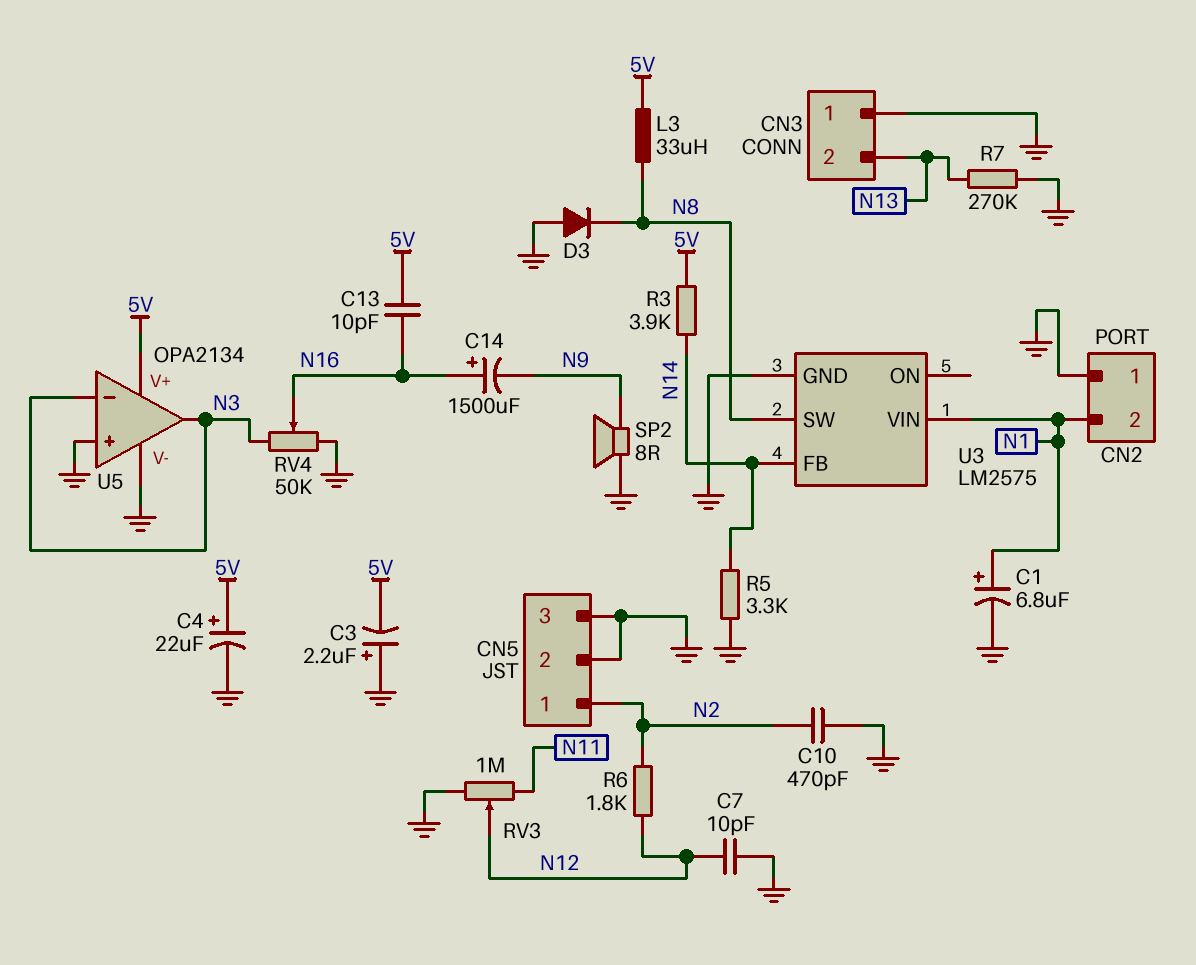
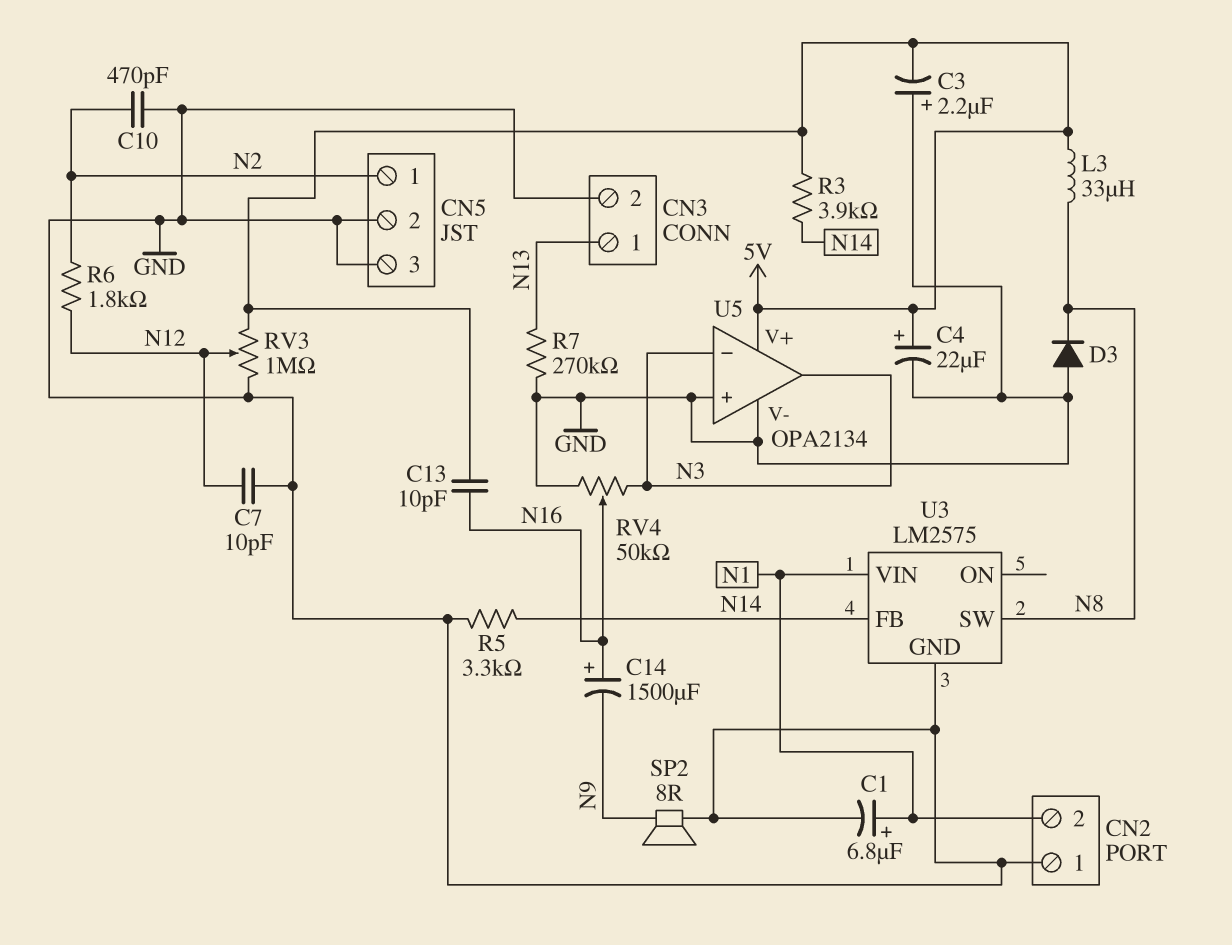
CN3 pin 1: GND -> N13
CN3 pin 2: N13 -> GND
RV3: 1M (GND, N11, wiper N12) -> 1M (5V, GND, wiper N12)

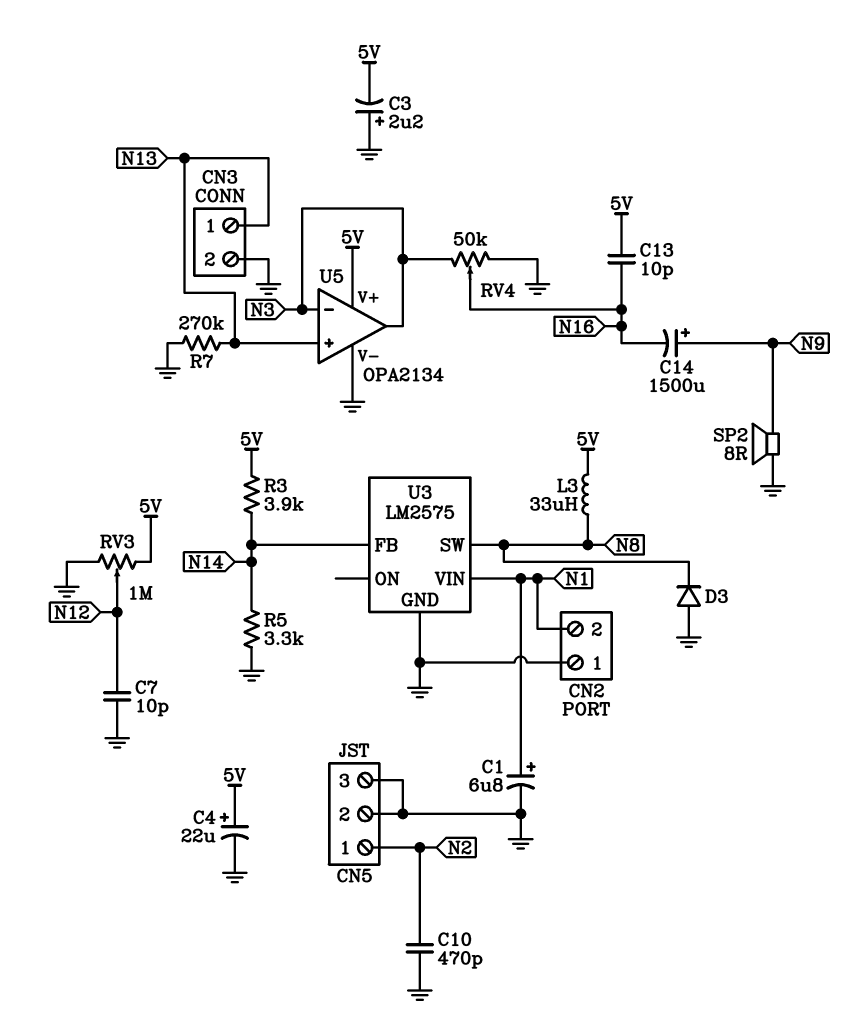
C14: 1500uF (plus N16, minus N9) -> 1500uF (plus N9, minus N16)
R6: 1.8k (N2, N12) -> none
U5 pin in+: GND -> N13

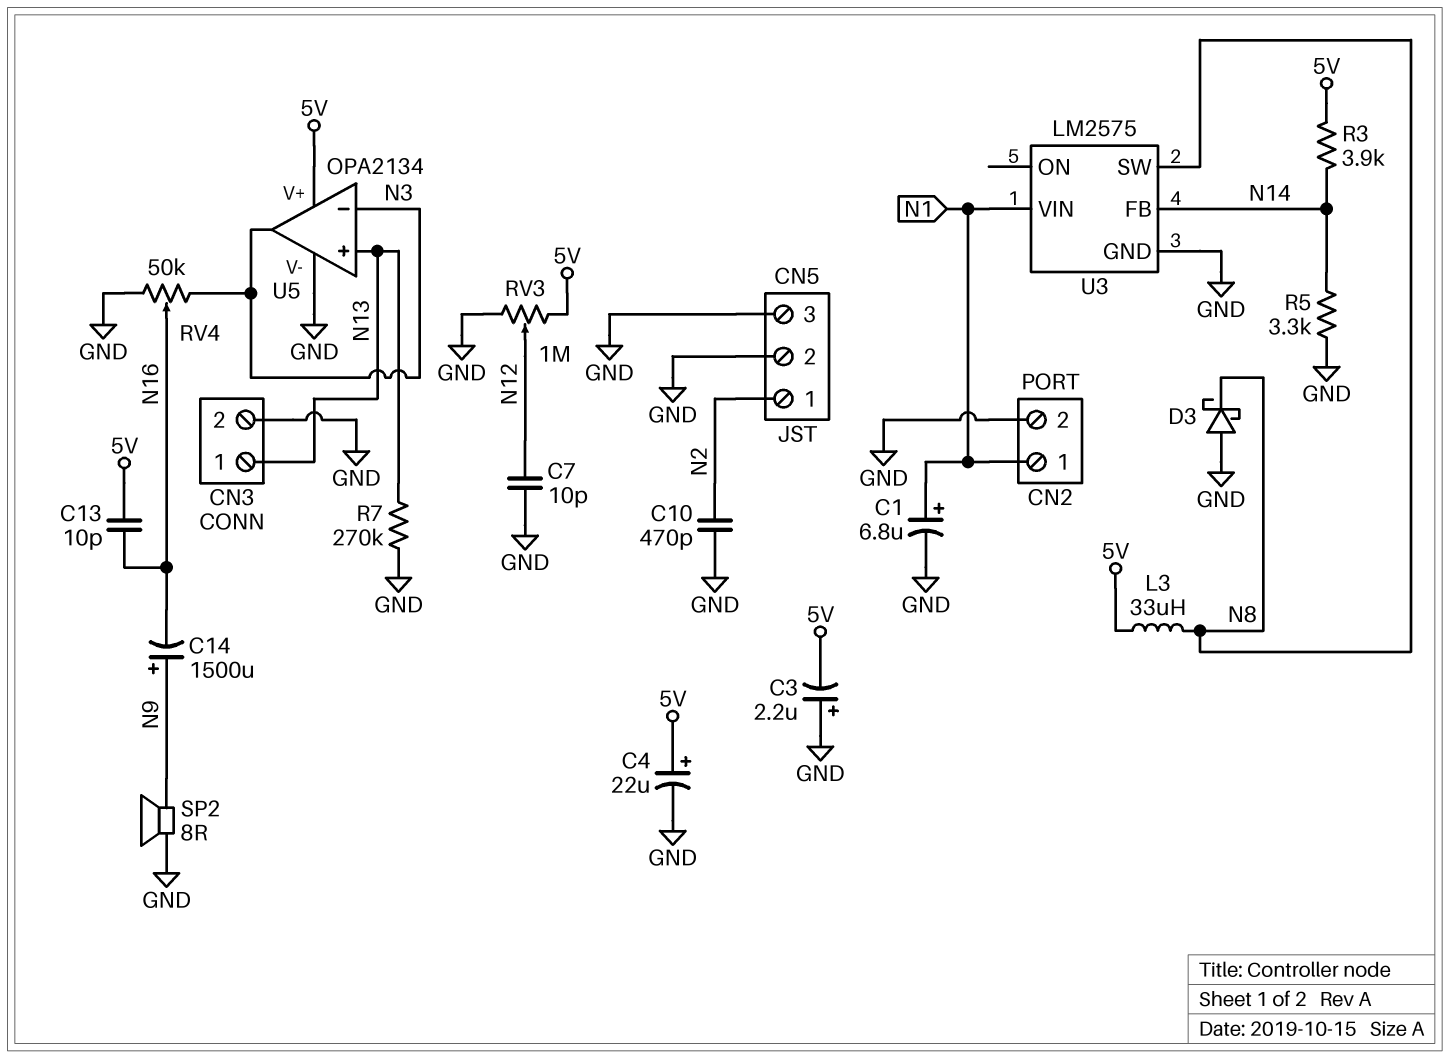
CN2 pin 1: GND -> N1
CN2 pin 2: N1 -> GND
D3: diode (A GND, K N8) -> schottky (A GND, K N8)

